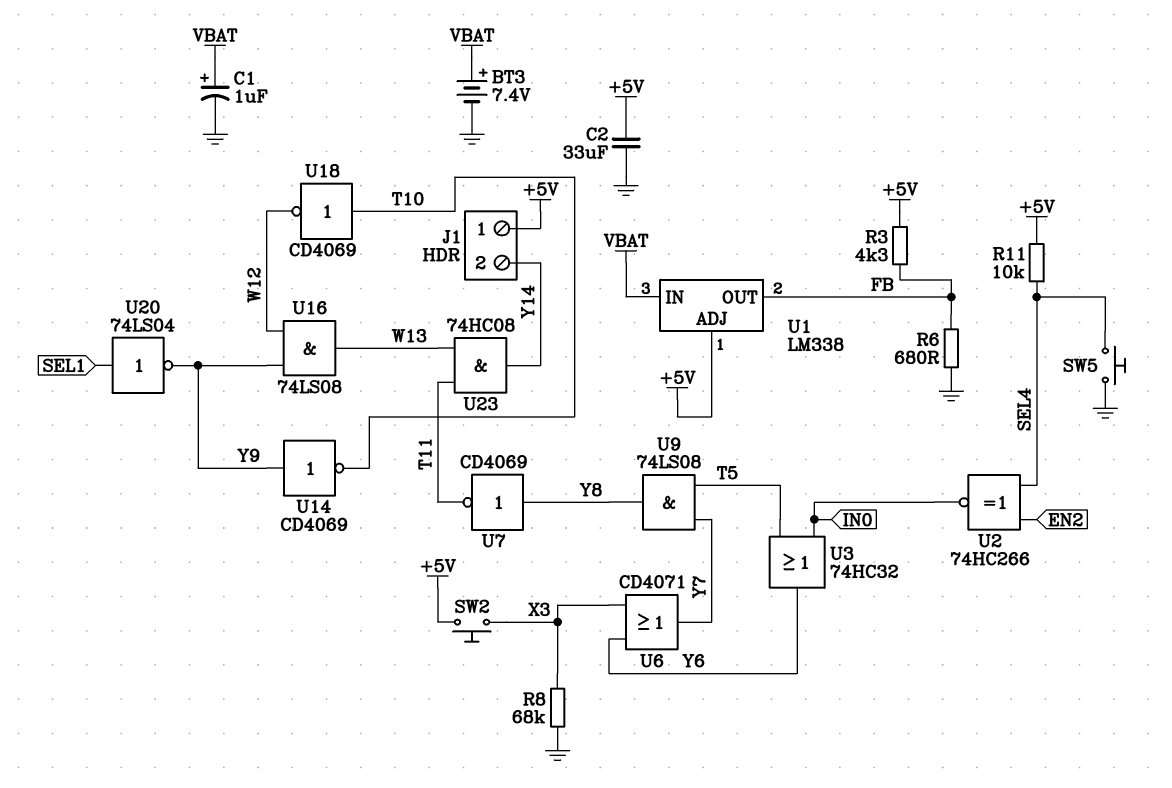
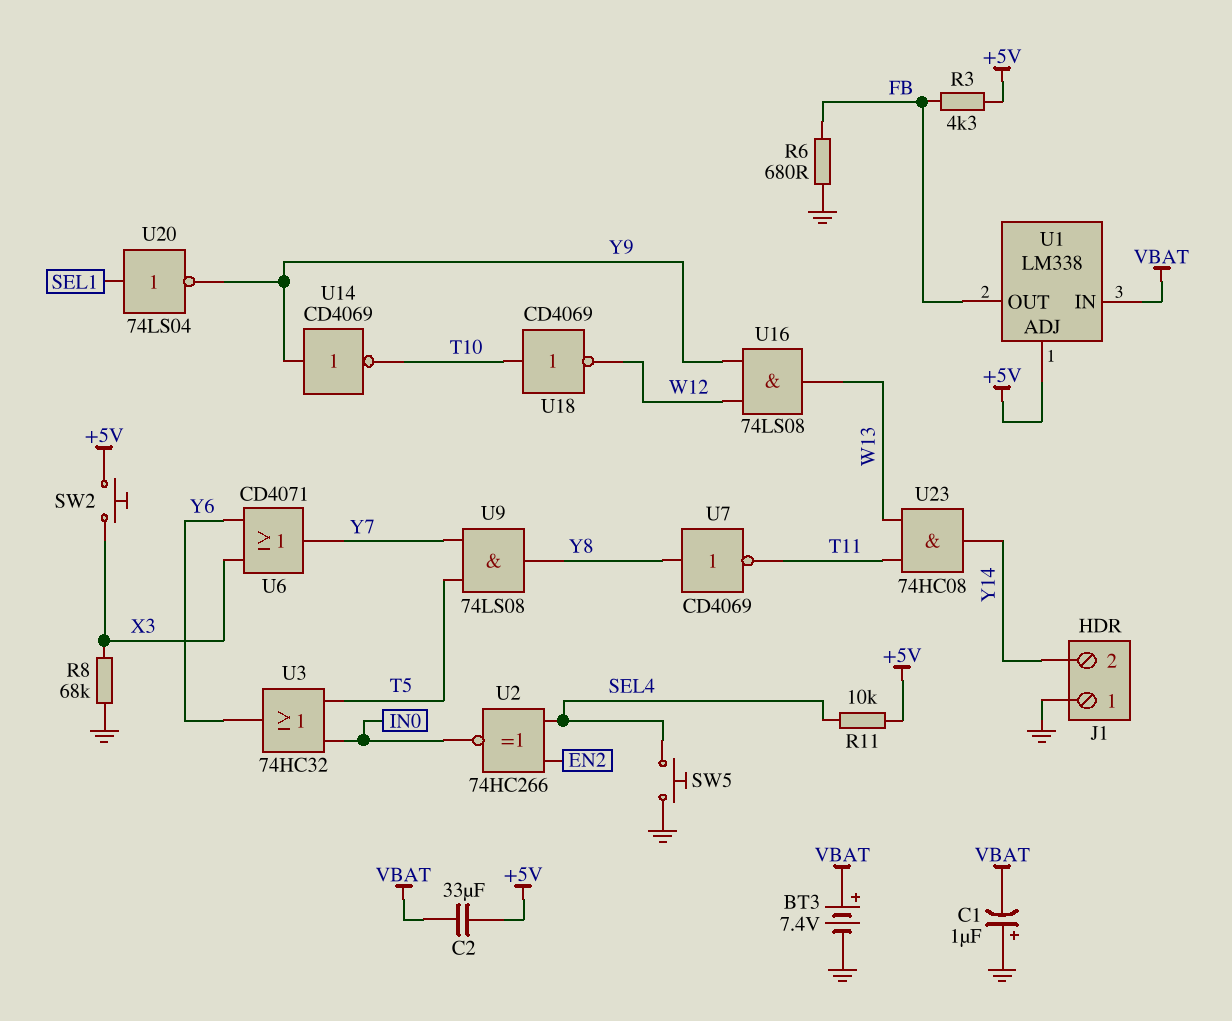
C1: 1uF (plus VBAT, minus GND) -> 1uF (plus GND, minus VBAT)
C2: 33uF (+5V, GND) -> 33uF (+5V, VBAT)
J1 pin 1: +5V -> GND

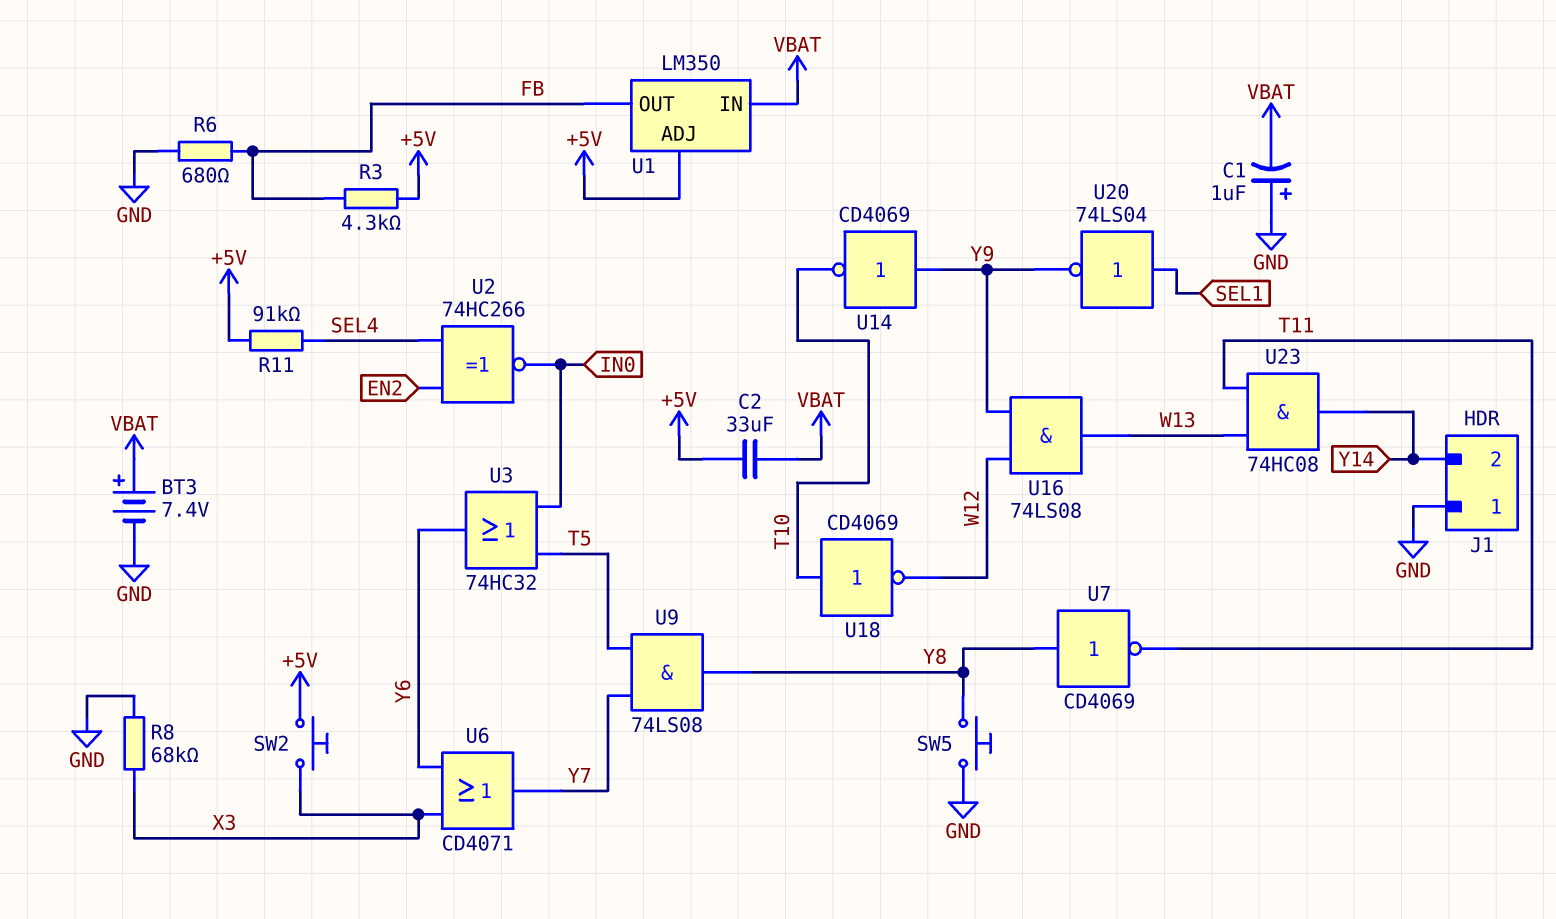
R11: 10k (+5V, SEL4) -> 91k (+5V, SEL4)
SW5: button (GND, SEL4) -> button (GND, Y8)
U1: LM338 -> LM350

